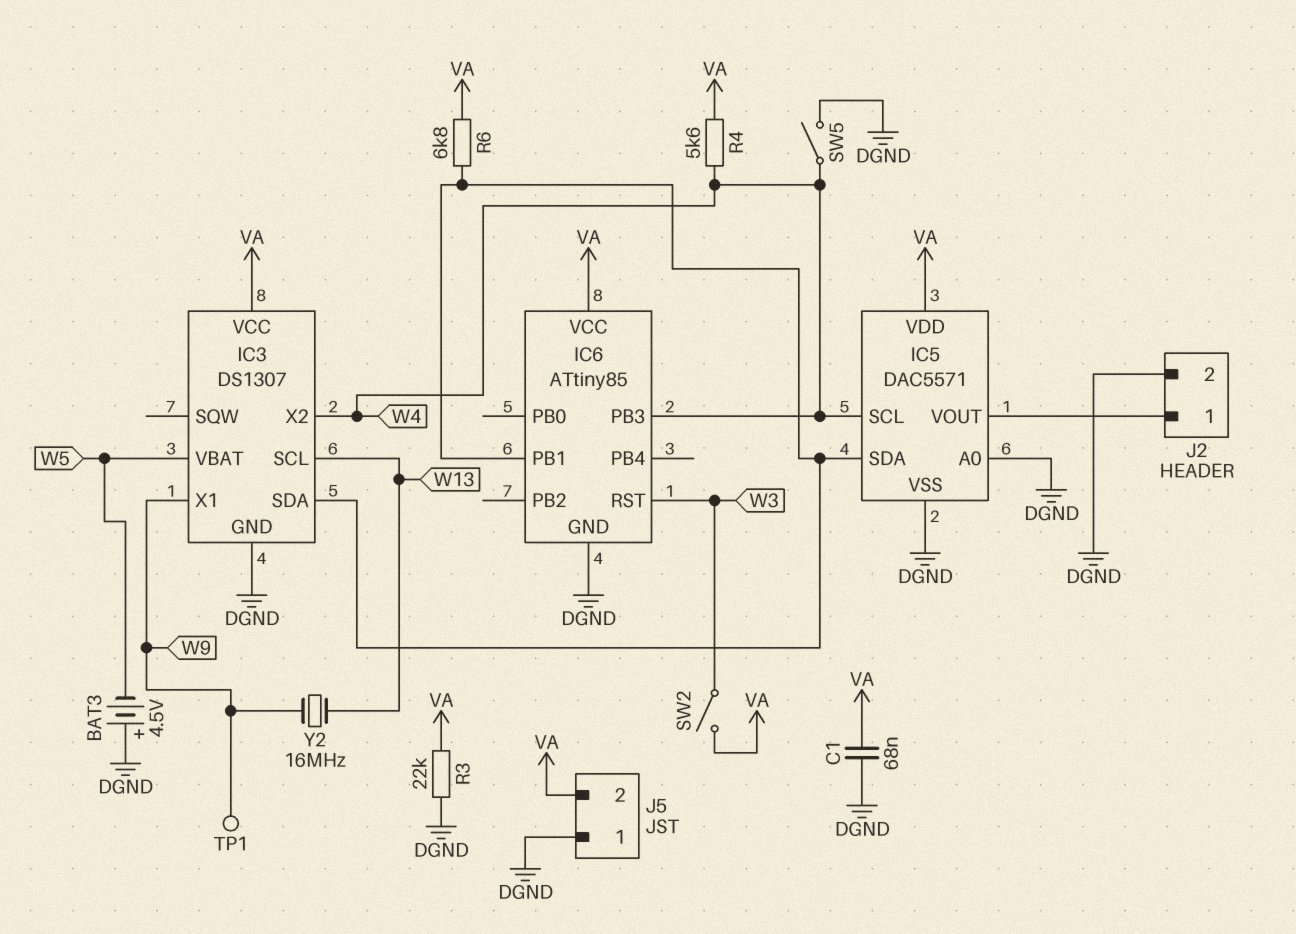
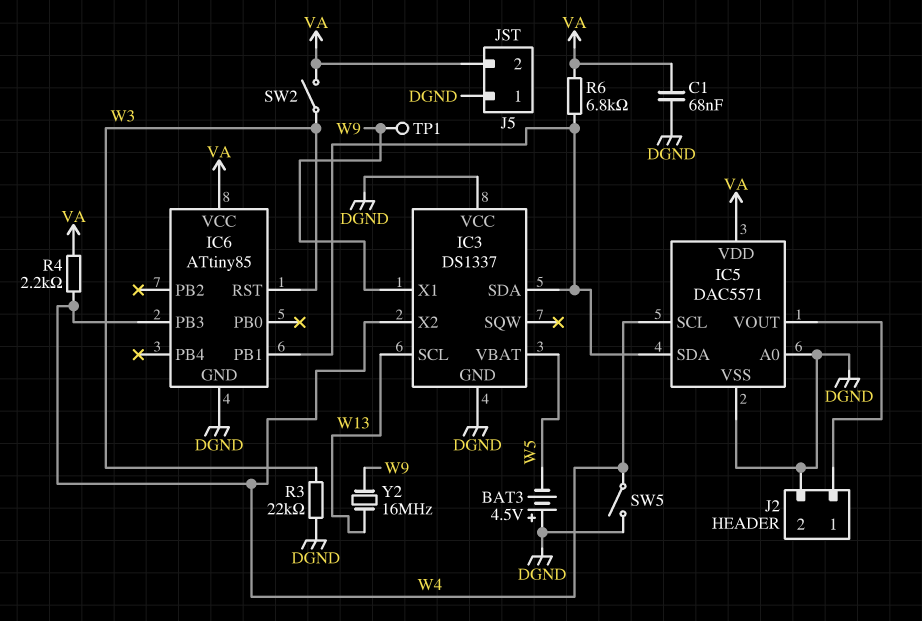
IC3: DS1307 -> DS1337
IC3 pin VCC: VA -> DGND
R3: 22k (DGND, VA) -> 22k (DGND, W3)
R4: 5.6k (VA, W4) -> 2.2k (VA, W4)

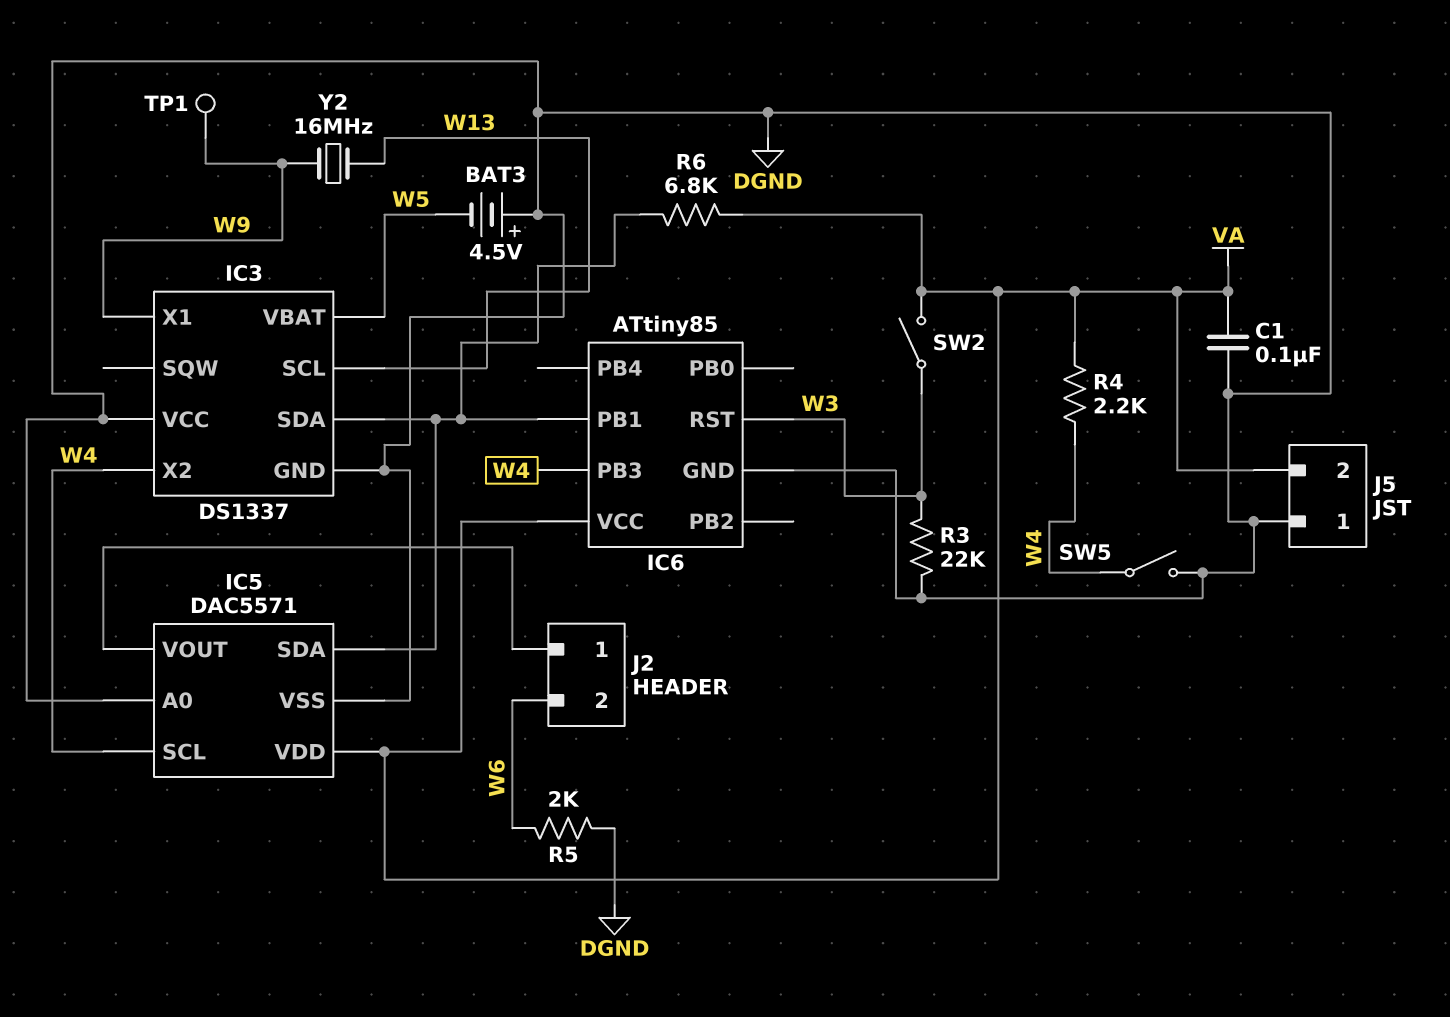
C1: 68nF (DGND, VA) -> 100nF (DGND, VA)
J2 pin 2: DGND -> W6
R5: none -> 2k (DGND, W6)

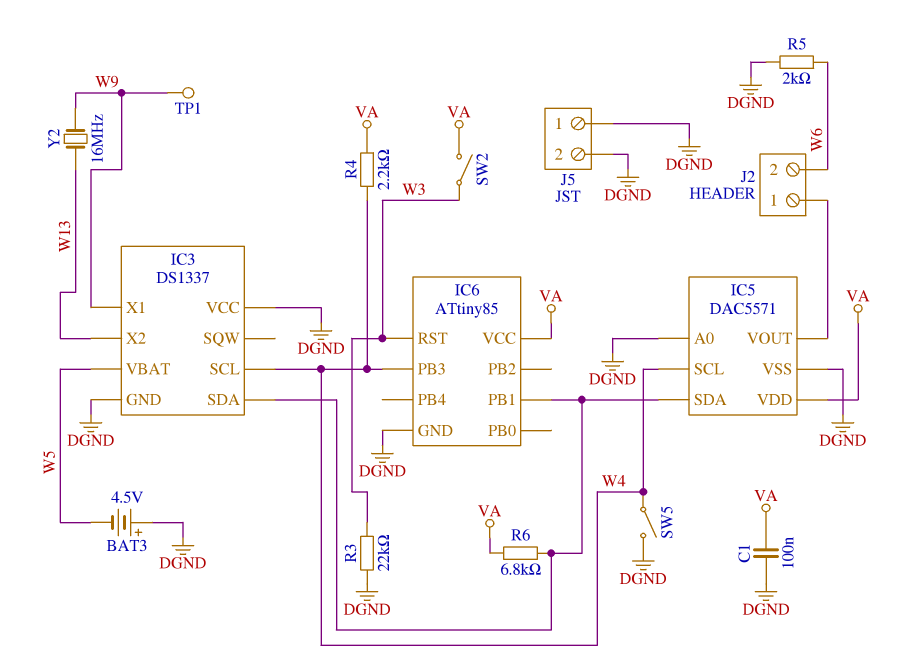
IC3 pin SCL: W13 -> W4
IC3 pin X2: W4 -> W13
J5 pin 2: VA -> DGND

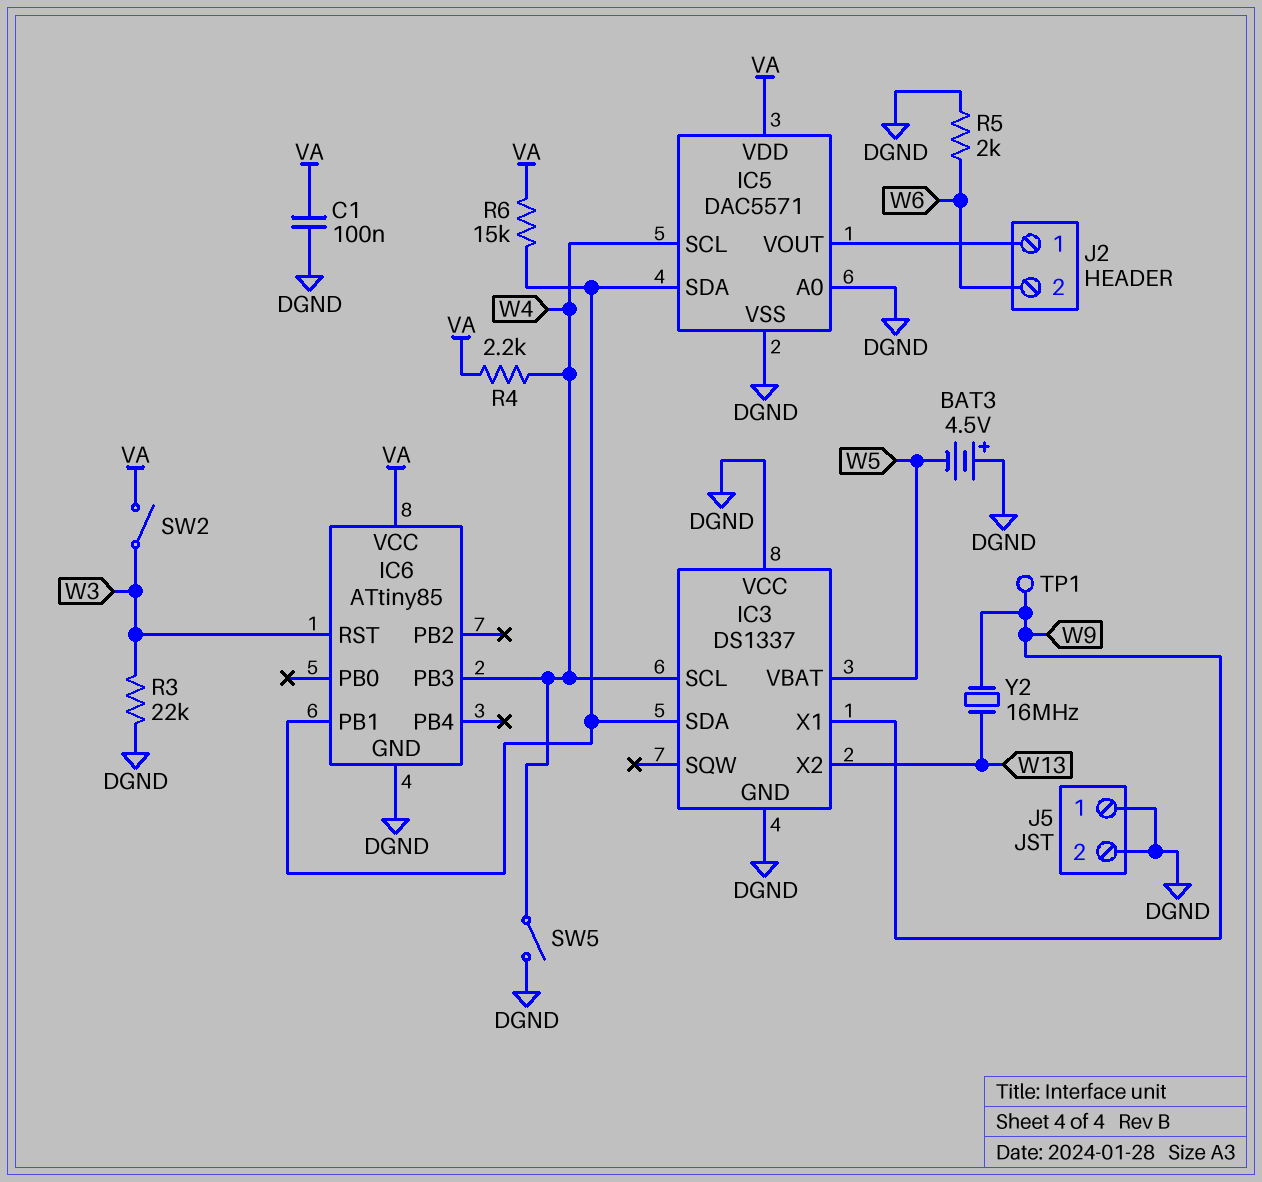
R6: 6.8k (IC3/SDA, VA) -> 15k (IC3/SDA, VA)

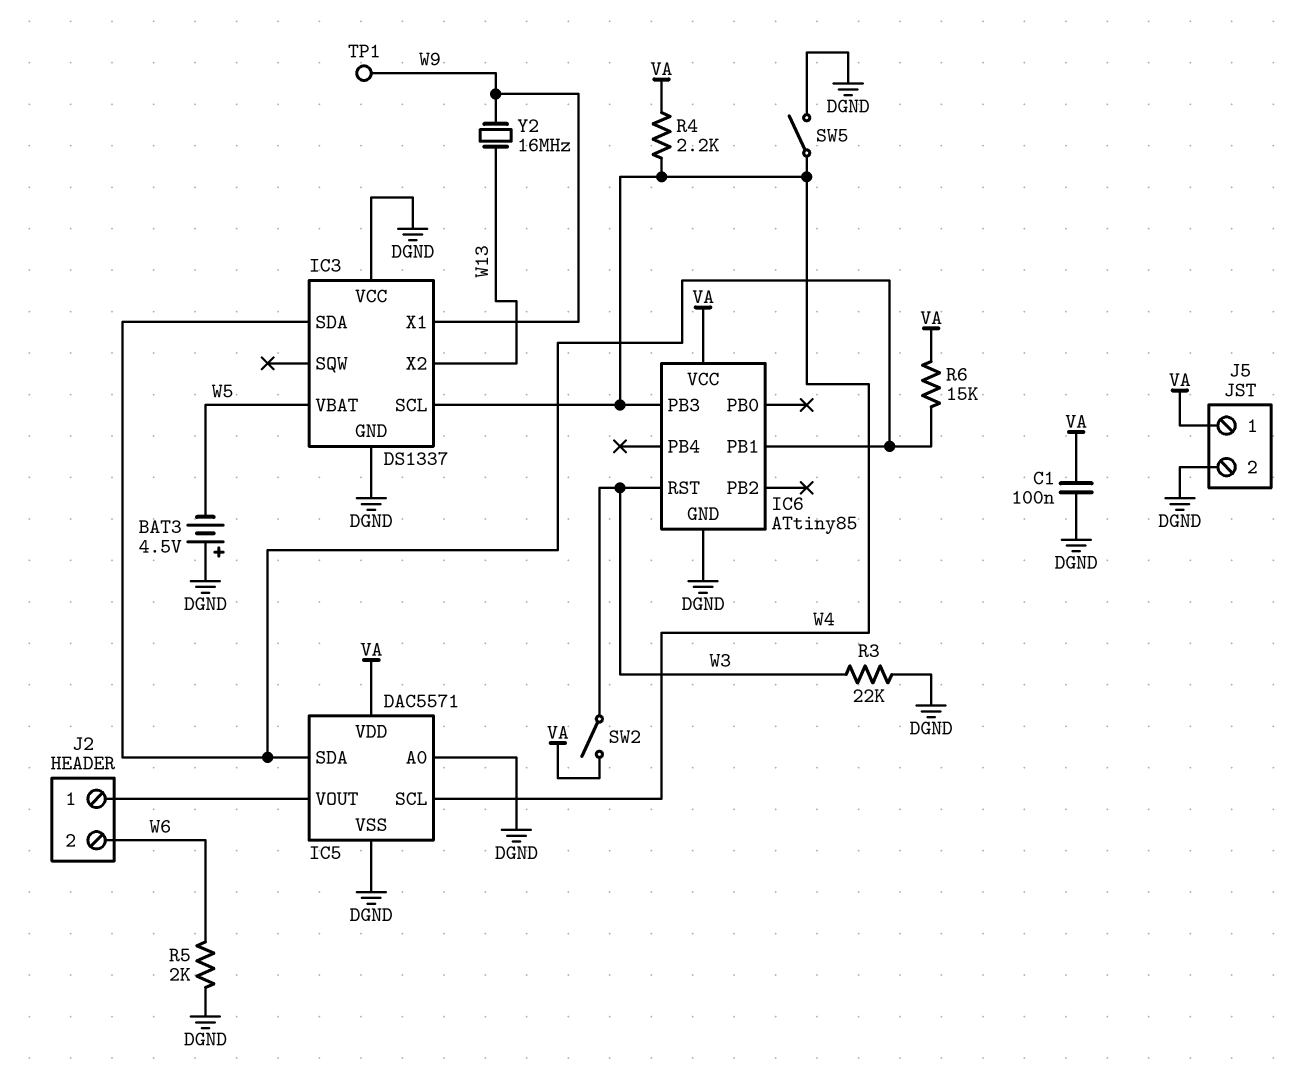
J5 pin 1: DGND -> VA

